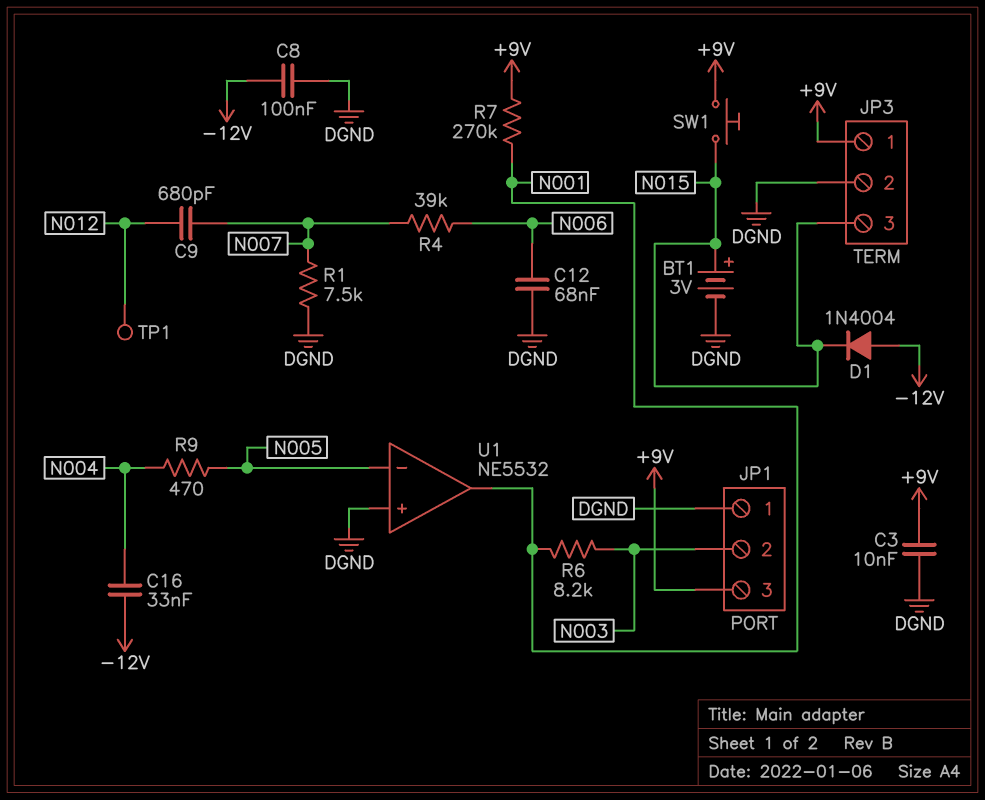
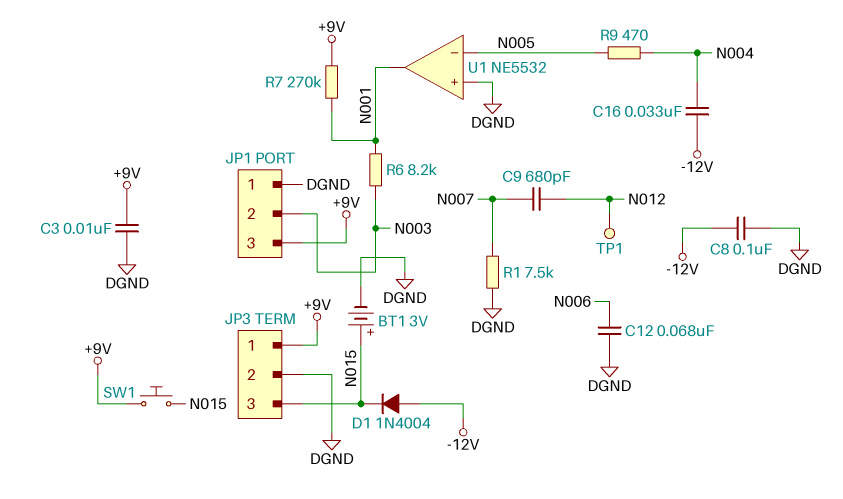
R4: 39k (N006, N007) -> none

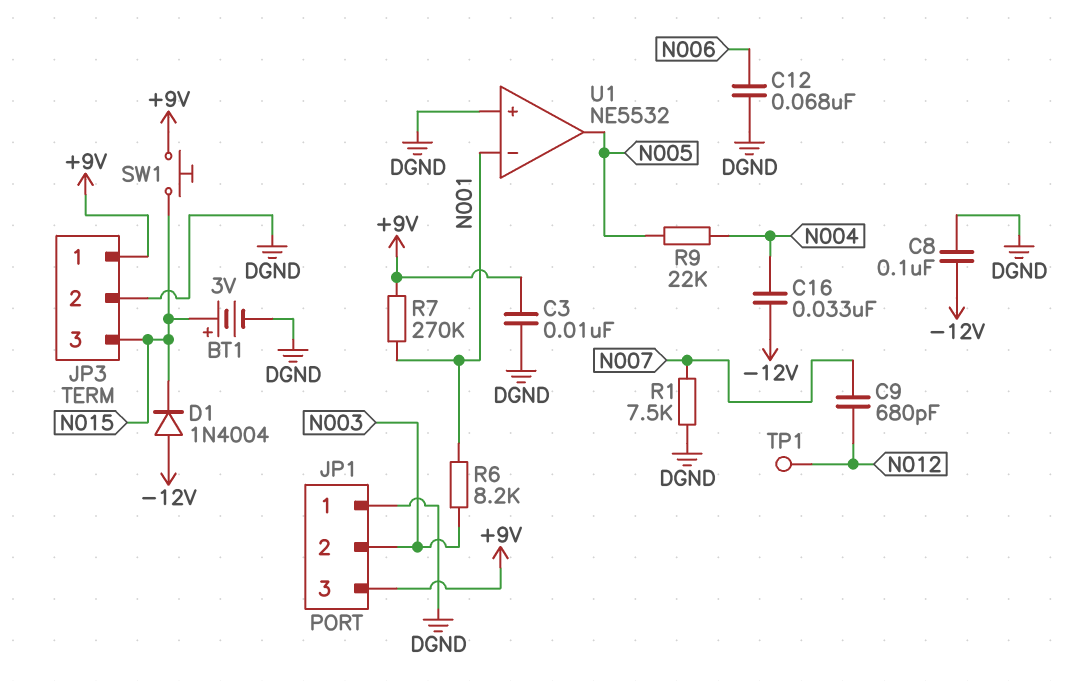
R9: 470 (N004, N005) -> 22k (N004, N005)
U1 pin in-: N005 -> N001
U1 pin out: N001 -> N005

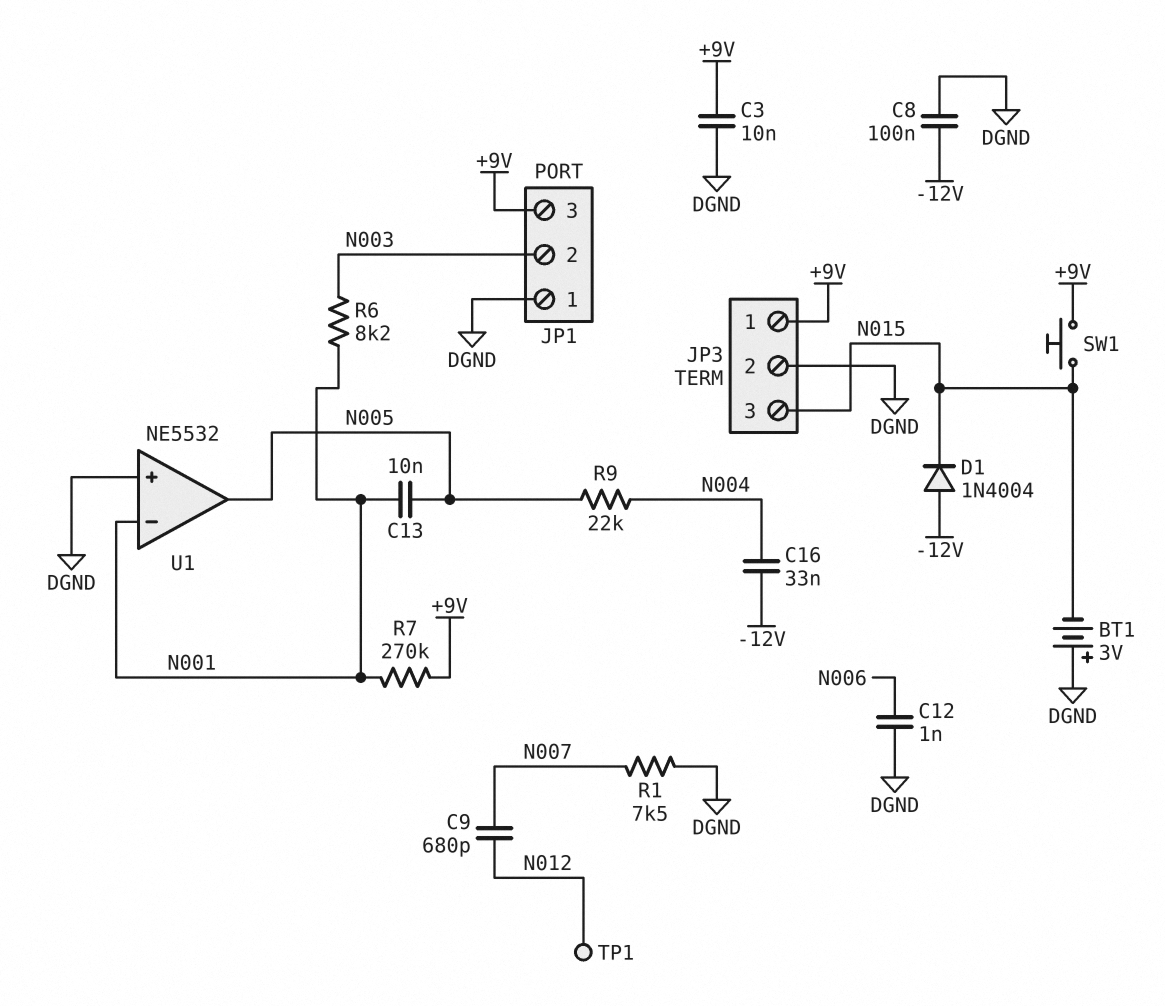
BT1: 3V (plus N015, minus DGND) -> 3V (plus DGND, minus N015)
C12: 68nF (DGND, N006) -> 1nF (DGND, N006)
C13: none -> 10nF (N001, N005)

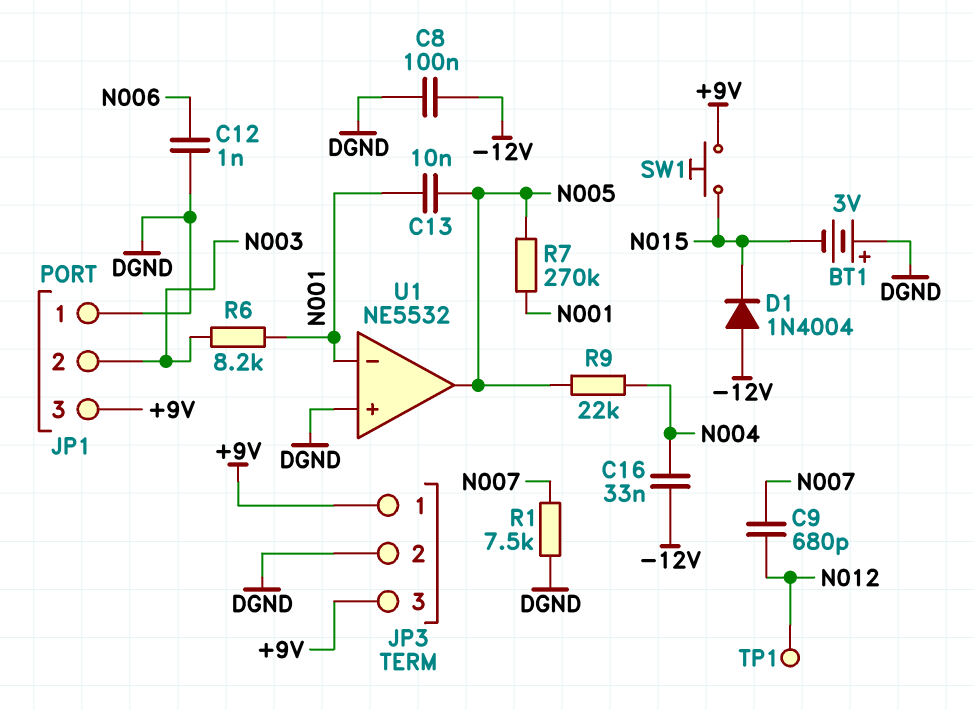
C3: 10nF (+9V, DGND) -> none
JP3 pin 3: N015 -> +9V
R7: 270k (+9V, N001) -> 270k (N001, N005)

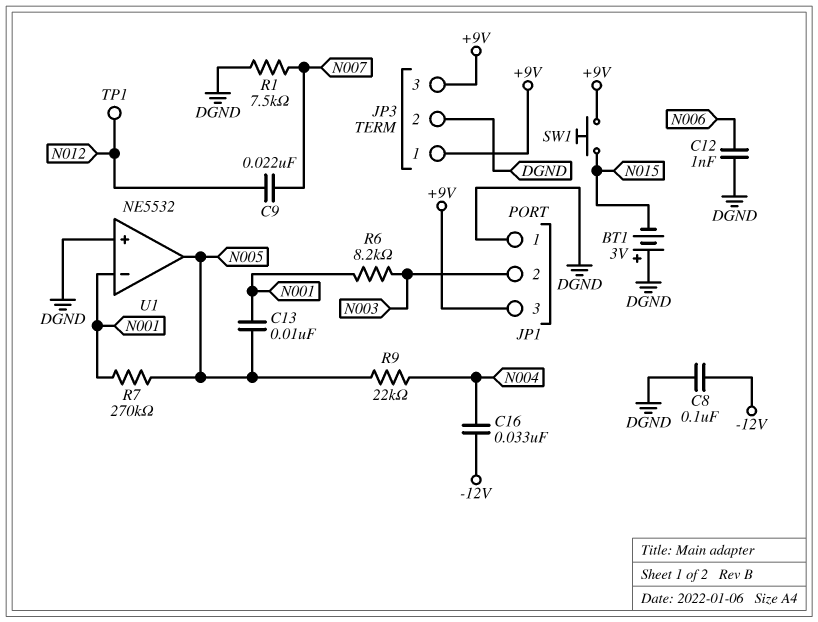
C9: 680pF (N007, N012) -> 22nF (N007, N012)
D1: diode 1N4004 (A -12V, K N015) -> none

